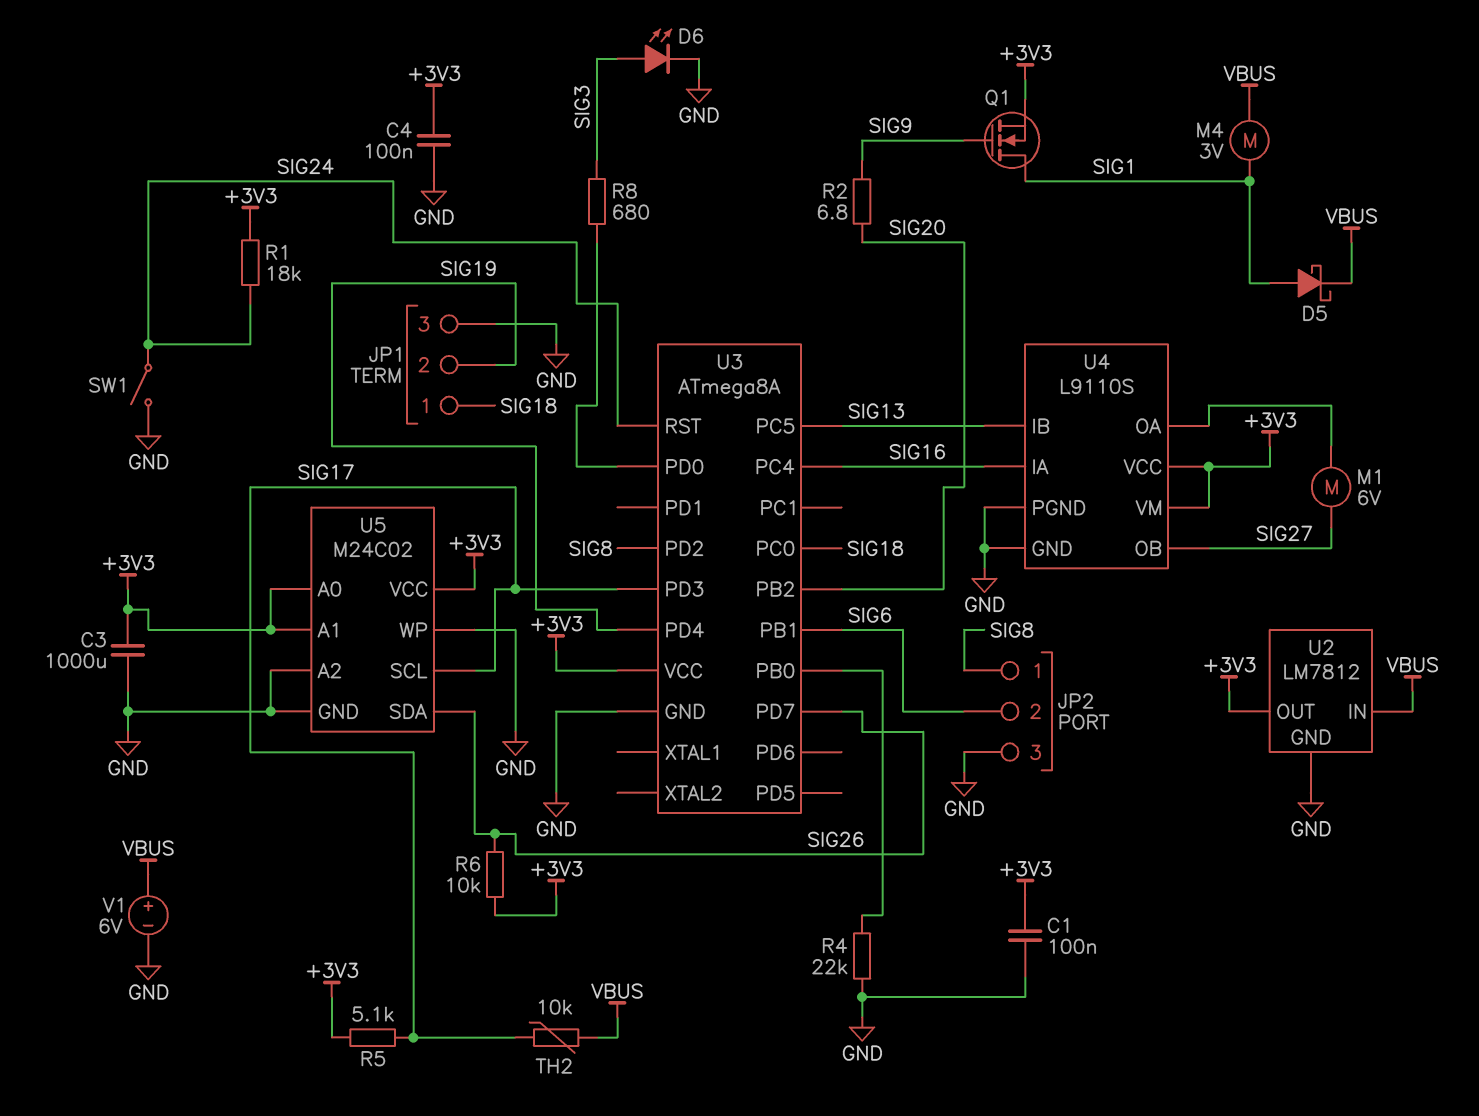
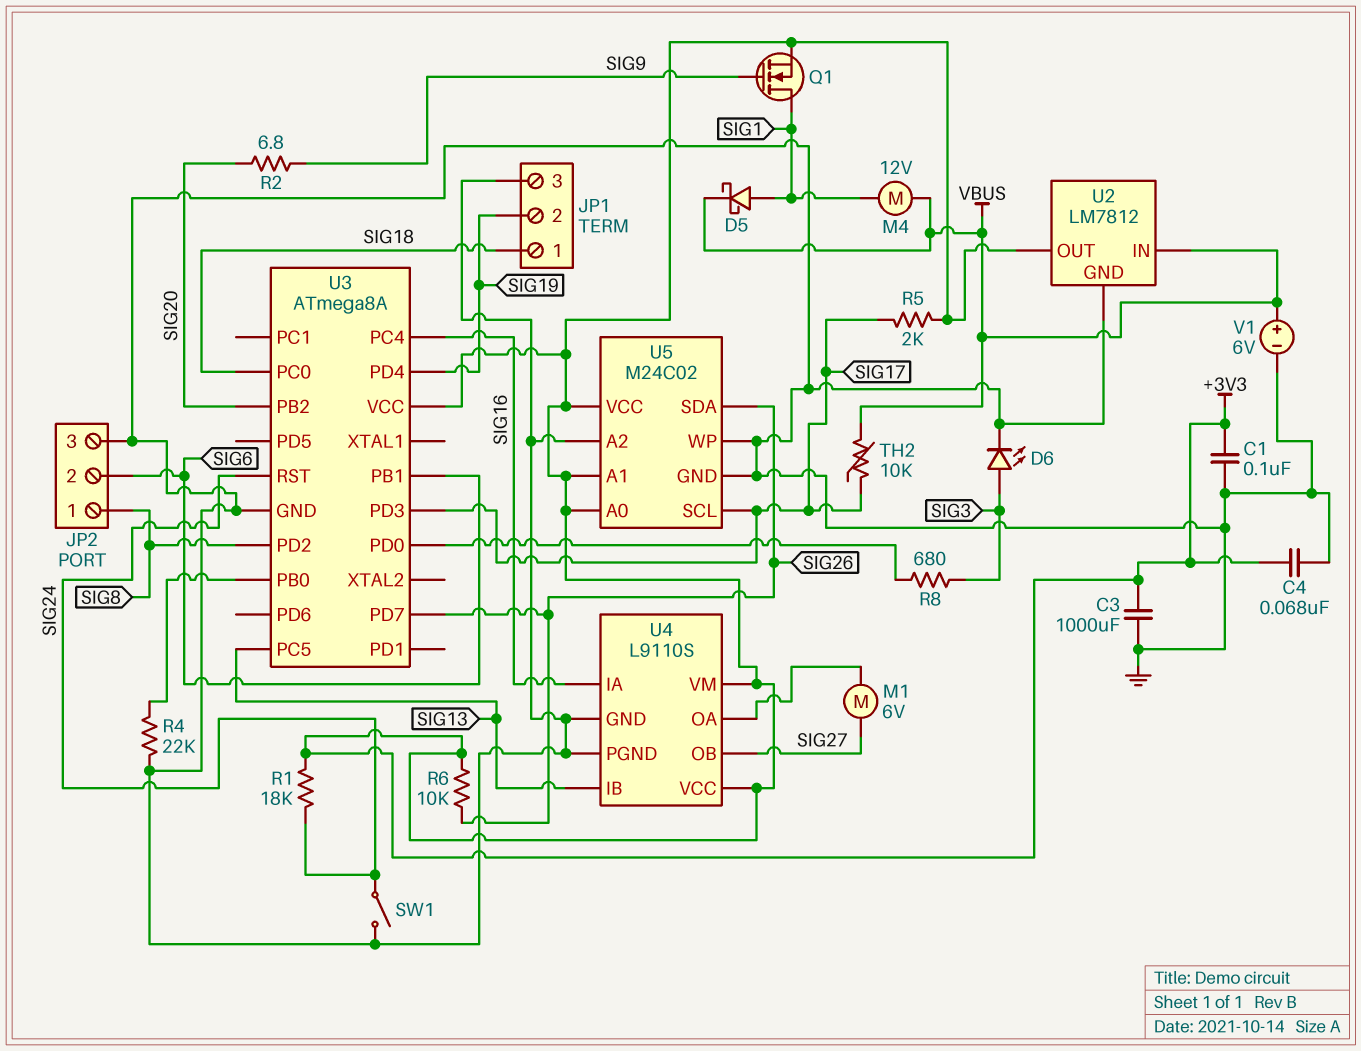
C4: 100nF (+3V3, GND) -> 68nF (+3V3, GND)
M4: motor 3V (SIG1, VBUS) -> motor 12V (SIG1, VBUS)
R5: 5.1k (+3V3, SIG17) -> 2k (+3V3, SIG17)

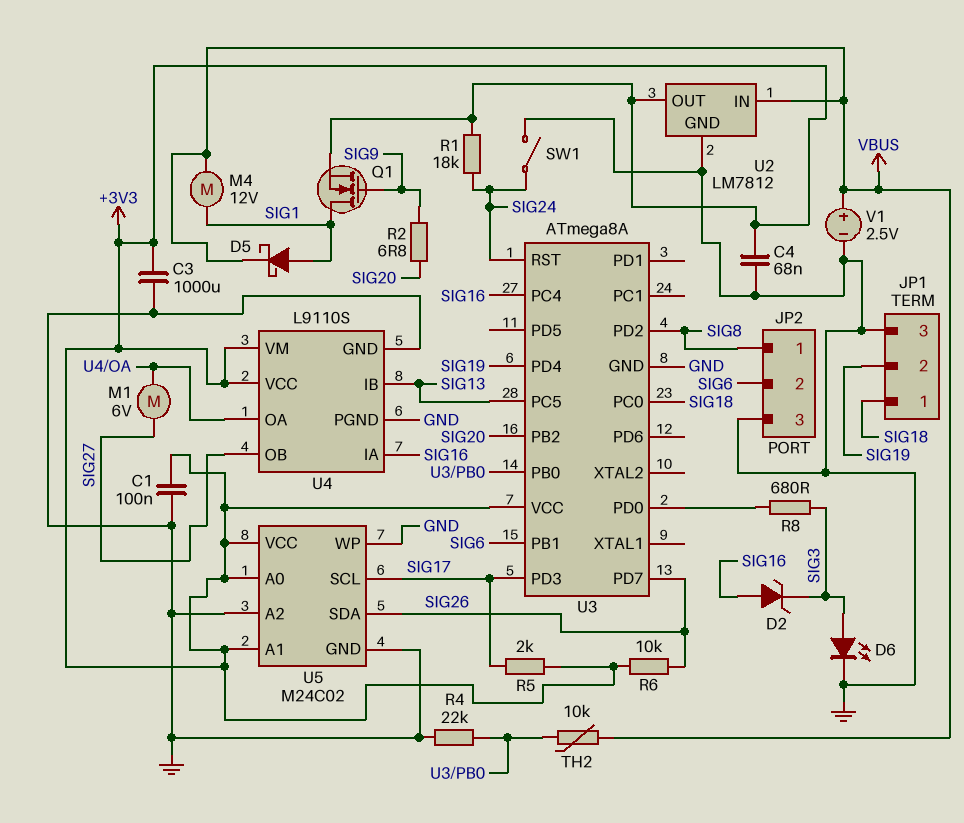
D2: none -> zener (A SIG16, K SIG3)
TH2: 10k (SIG17, VBUS) -> 10k (U3/PB0, VBUS)
V1: 6V (plus VBUS, minus GND) -> 2.5V (plus VBUS, minus GND)

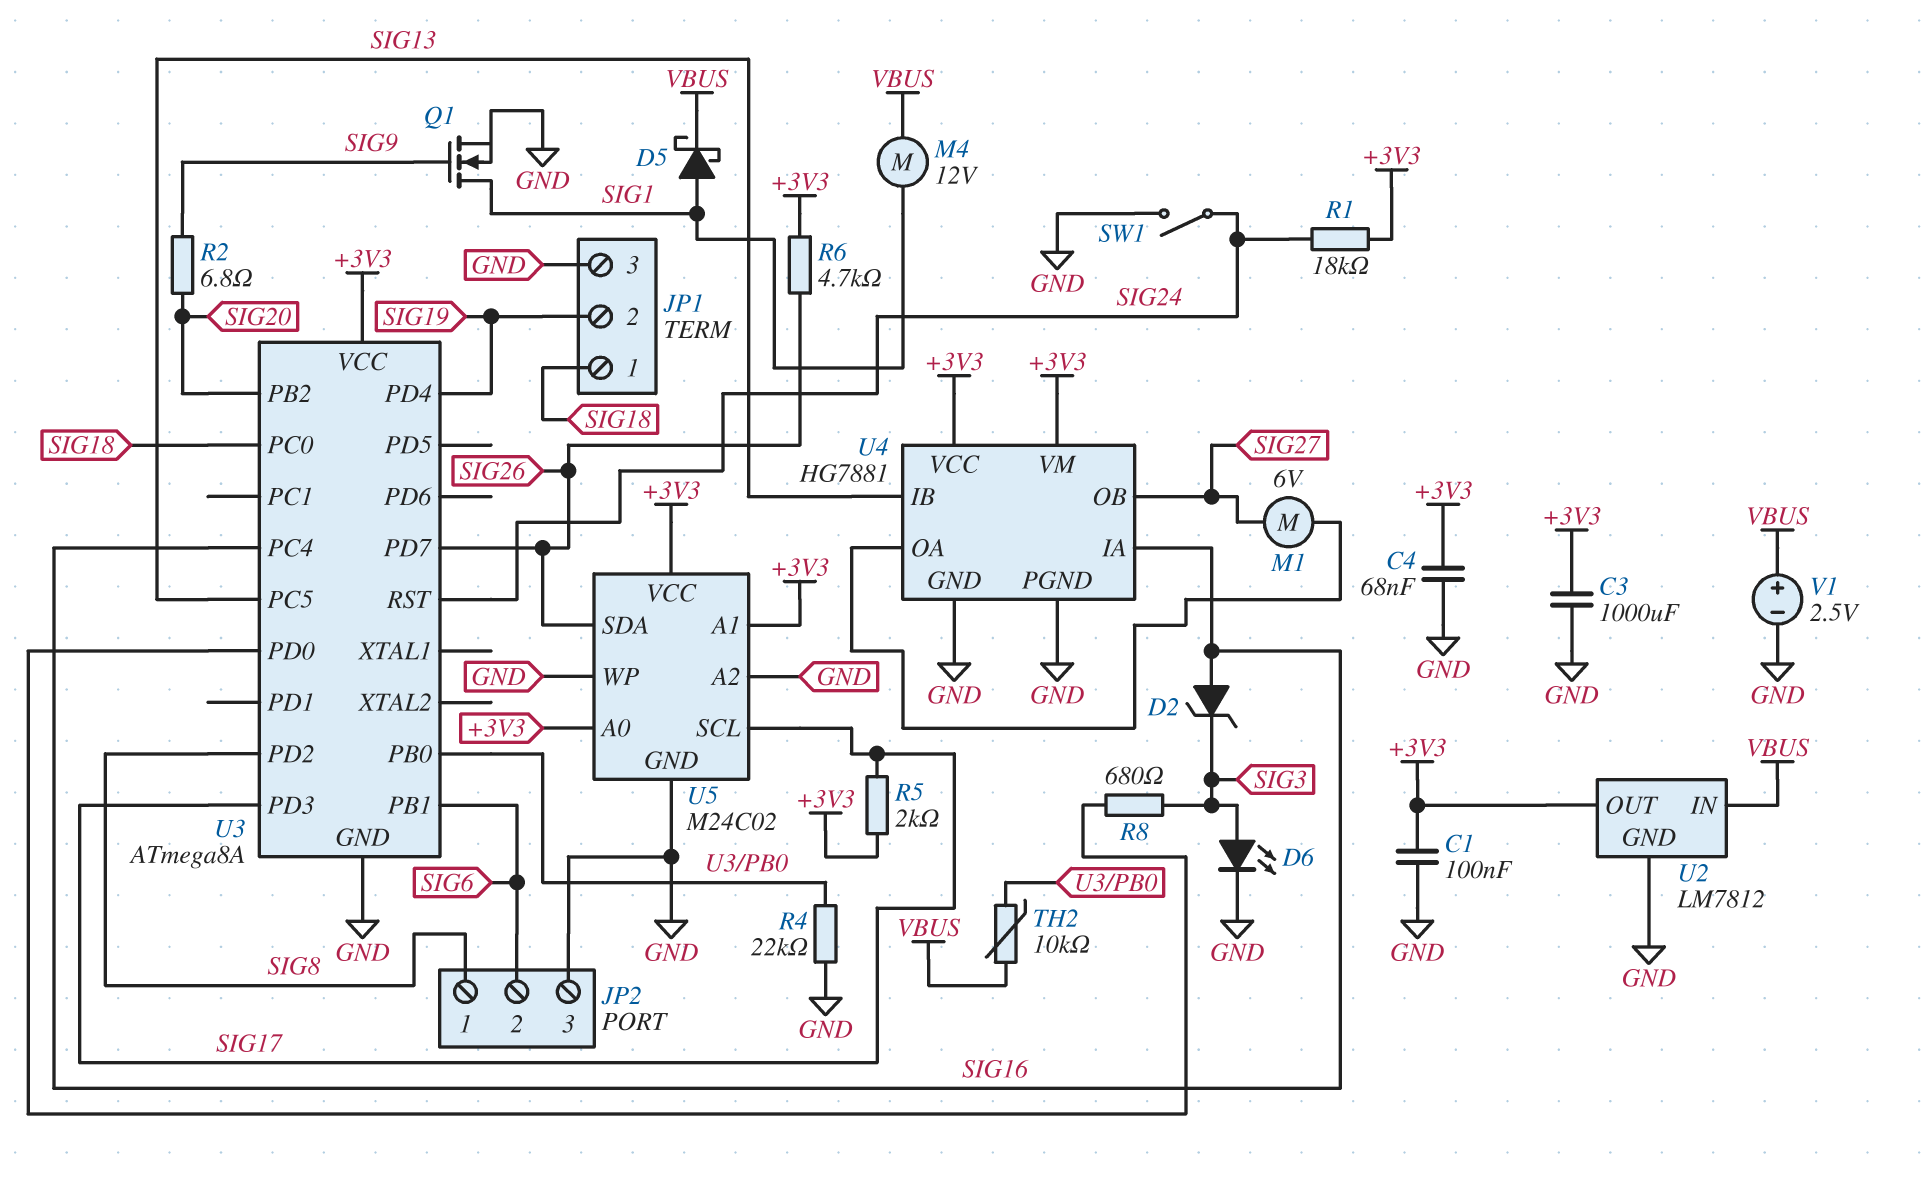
Q1: NMOS (G SIG9, D SIG1, S +3V3) -> NMOS (G SIG9, D SIG1, S GND)
R6: 10k (+3V3, SIG26) -> 4.7k (+3V3, SIG26)
U4: L9110S -> HG7881

